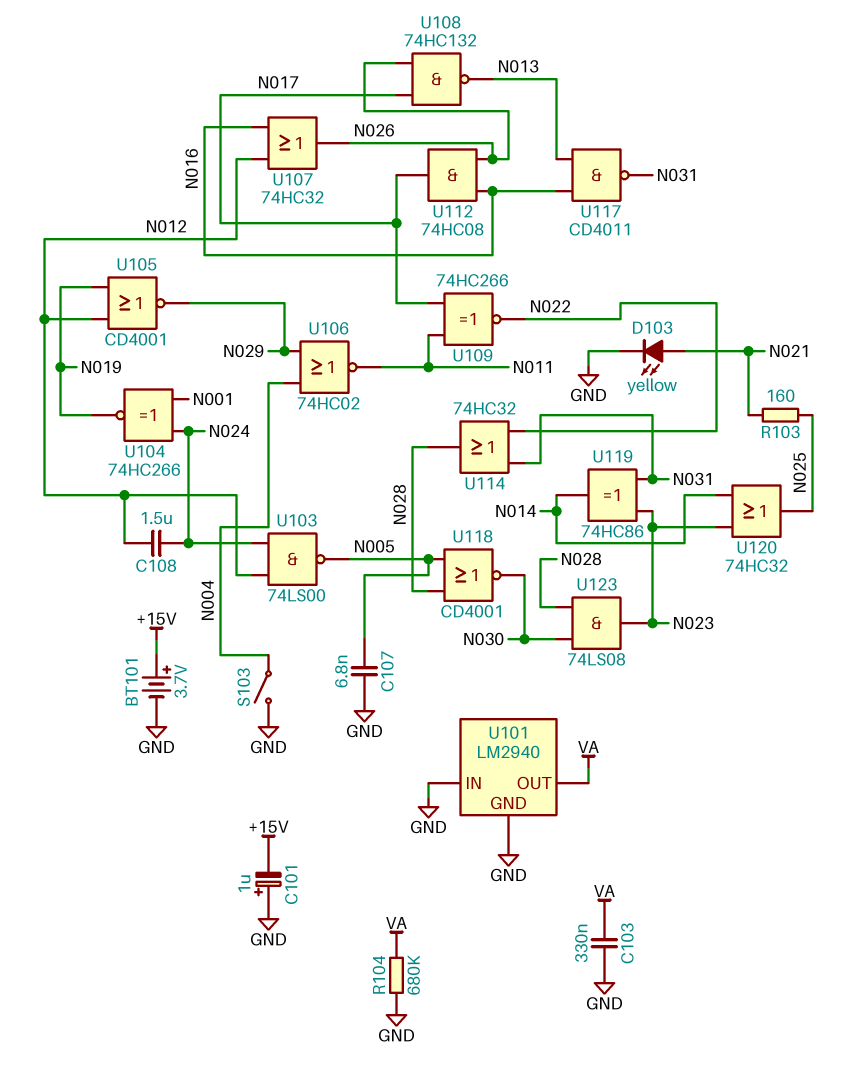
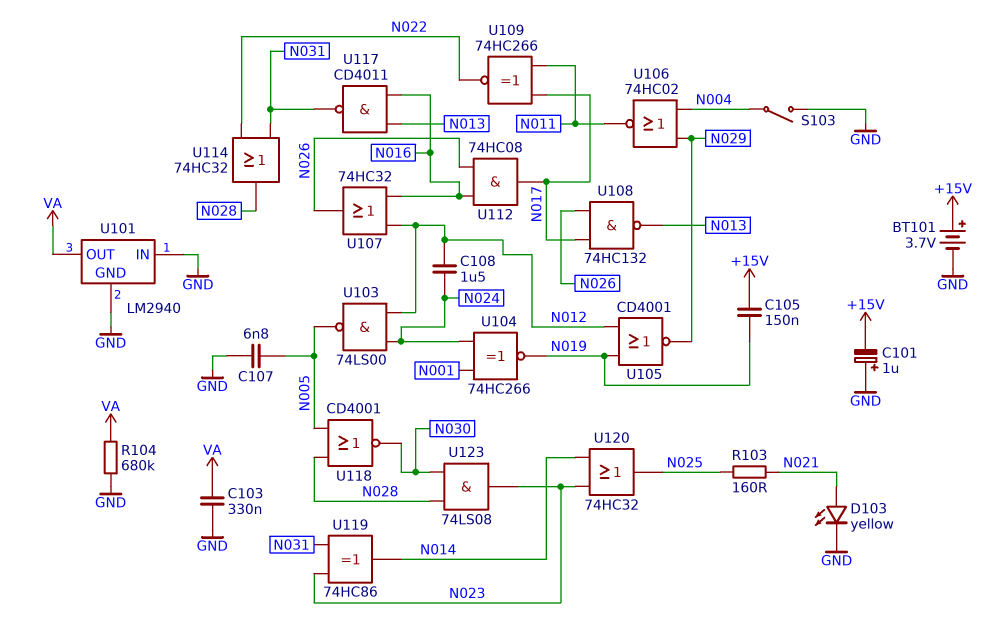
C105: none -> 150nF (+15V, N019)

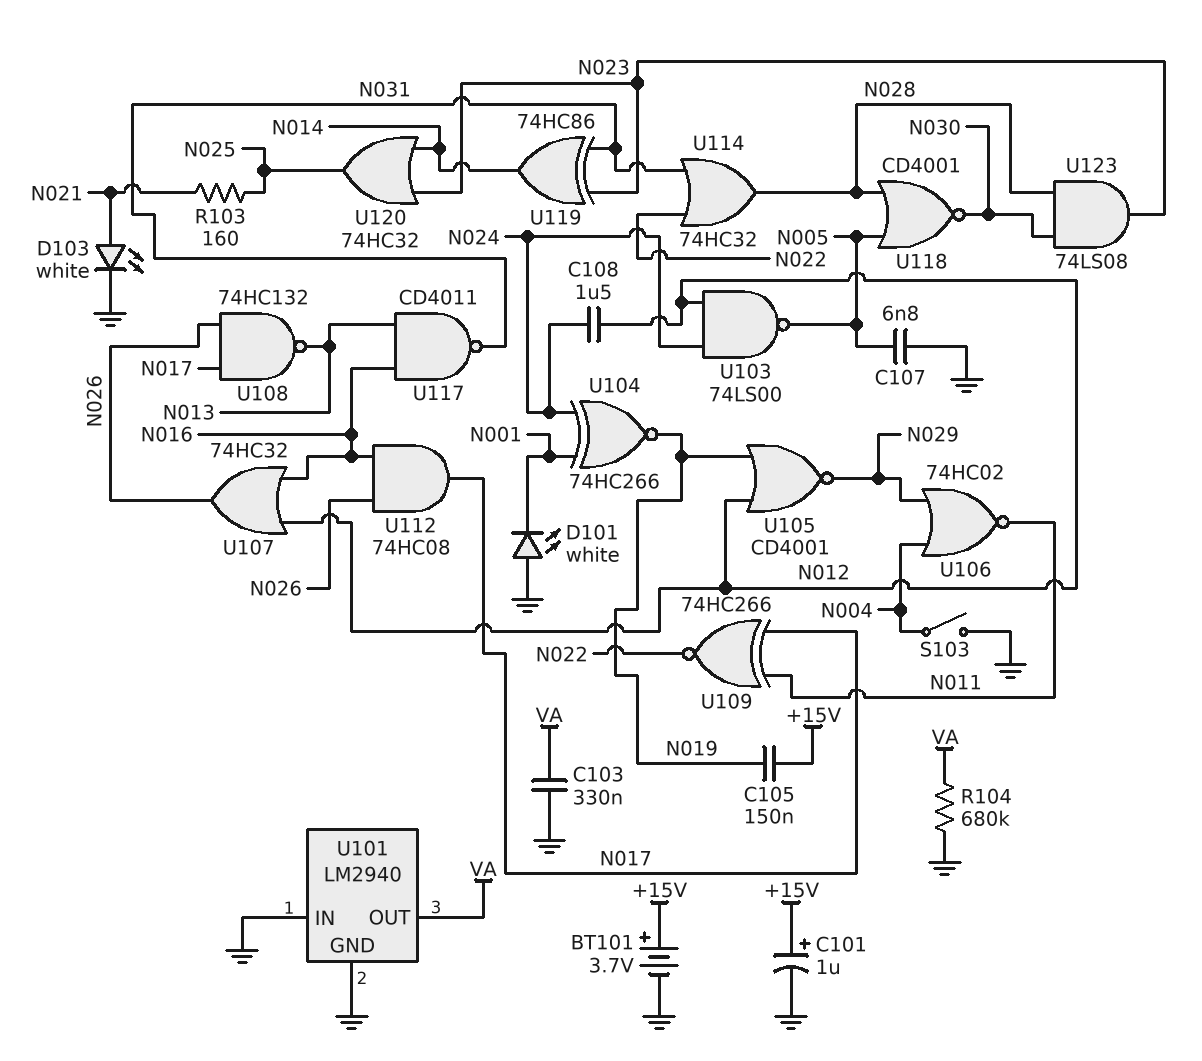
C101: 1uF (plus GND, minus +15V) -> 1uF (plus +15V, minus GND)
D101: none -> LED white (A GND, K N001)
D103: LED yellow (A N021, K GND) -> LED white (A N021, K GND)

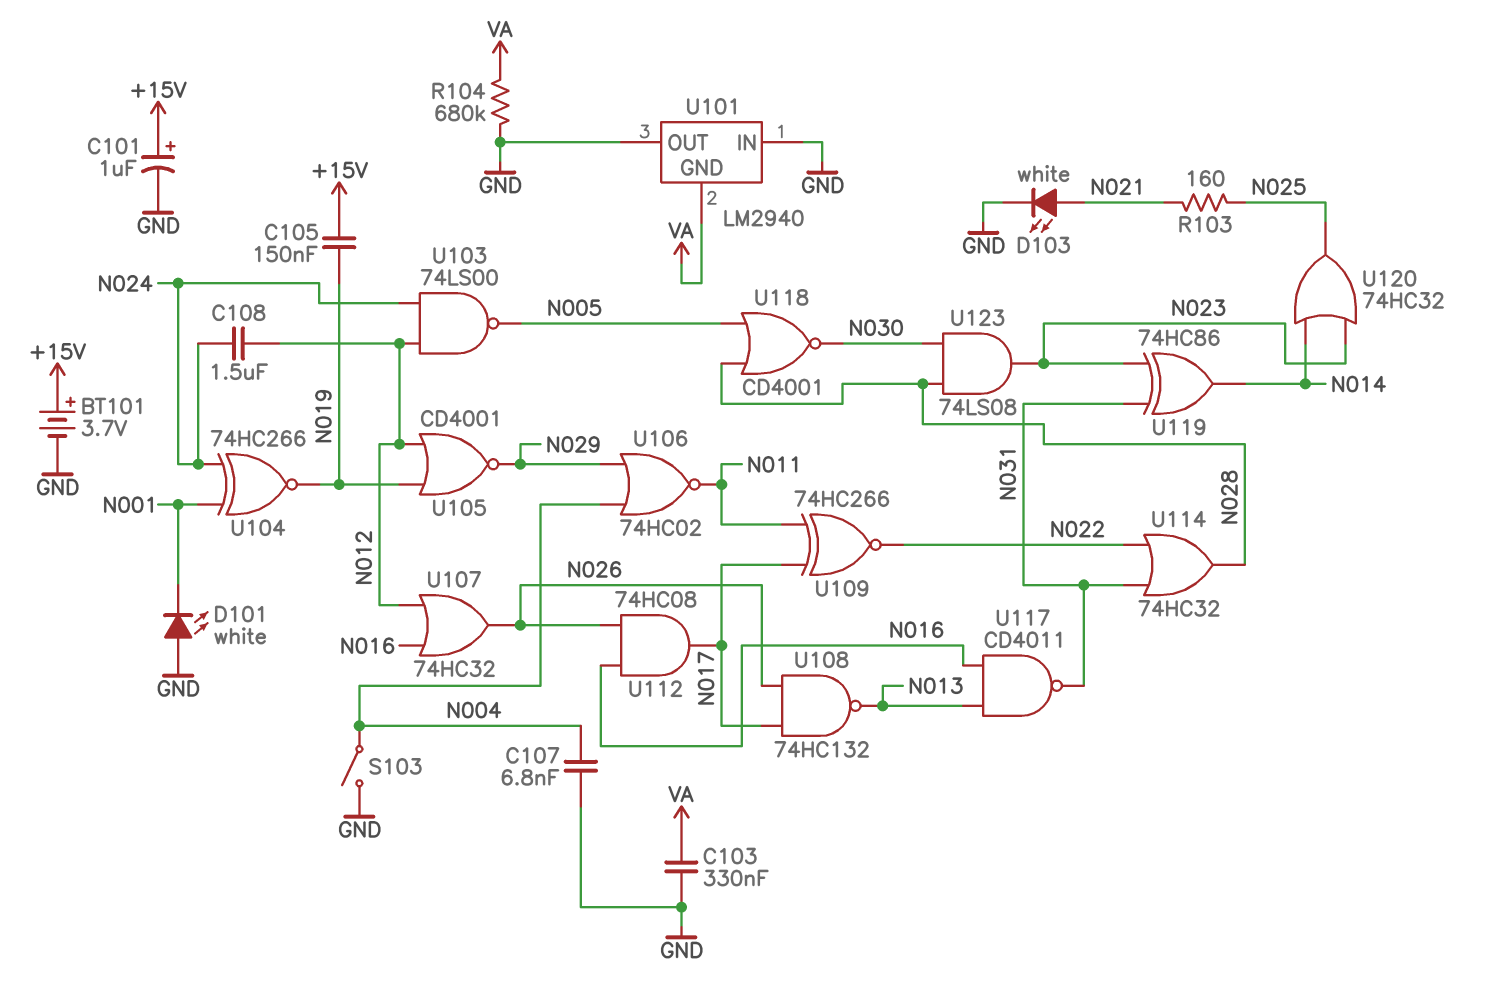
C107: 6.8nF (GND, N005) -> 6.8nF (GND, N004)
U101 pin GND: GND -> VA
U101 pin OUT: VA -> GND

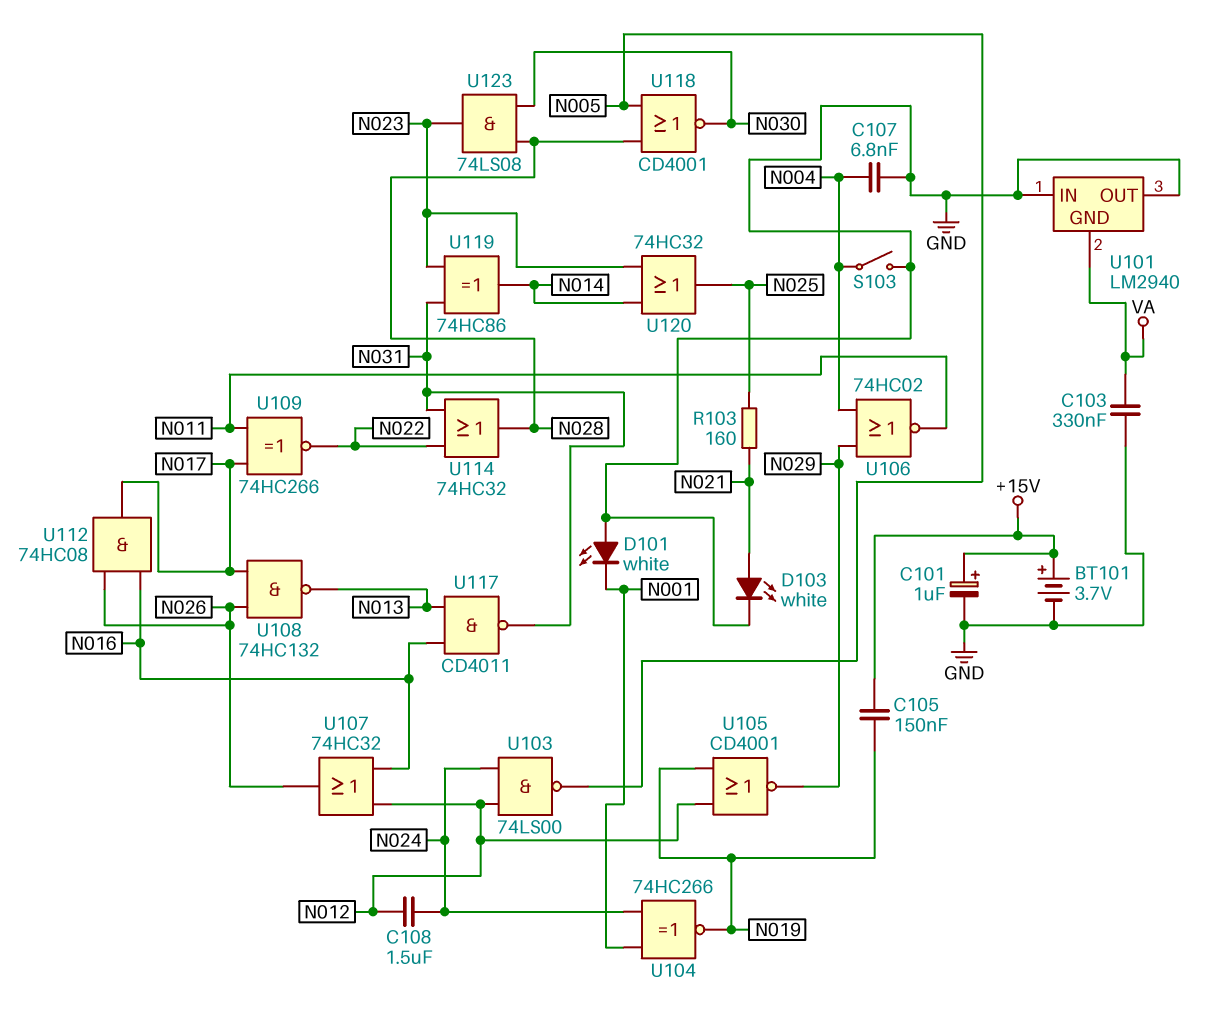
R104: 680k (GND, VA) -> none

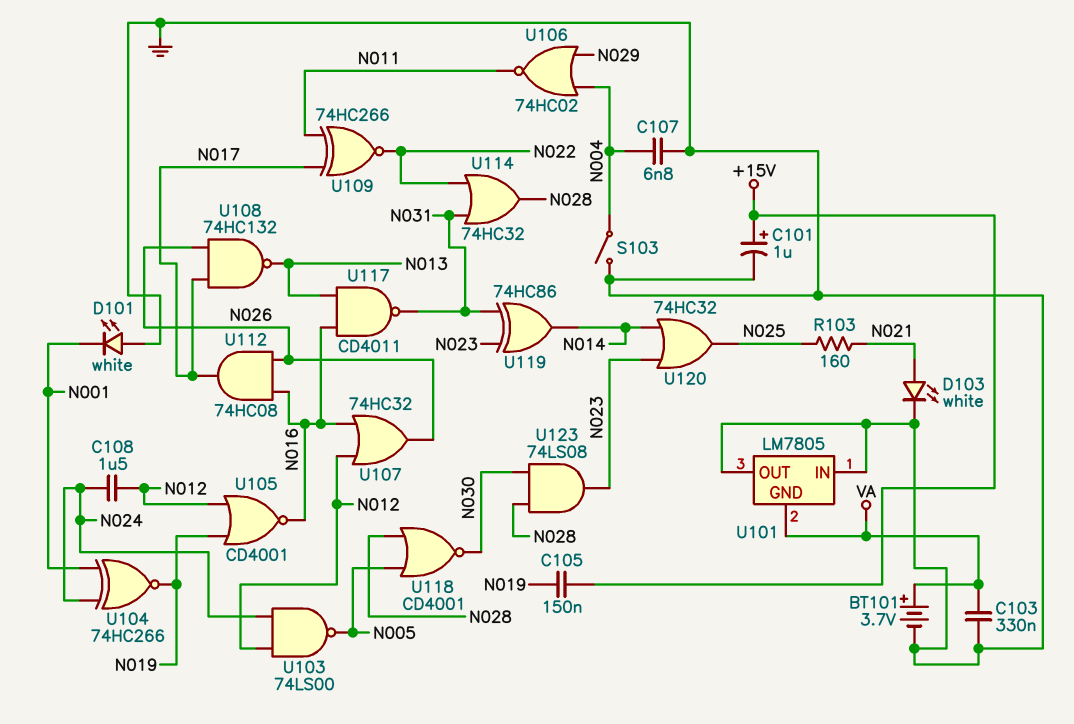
BT101: 3.7V (plus +15V, minus GND) -> 3.7V (plus VA, minus GND)
U101: LM2940 -> LM7805
U105: NOR CD4001 (in N012, in N019, out N029) -> NOR CD4001 (in N012, in N019, out N016)

